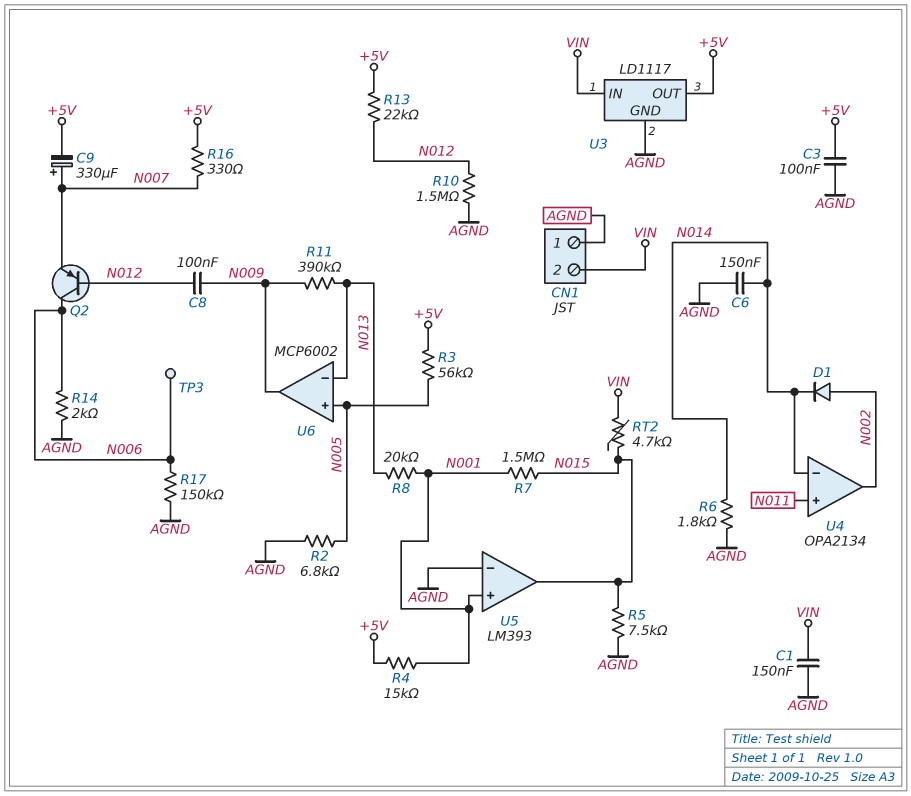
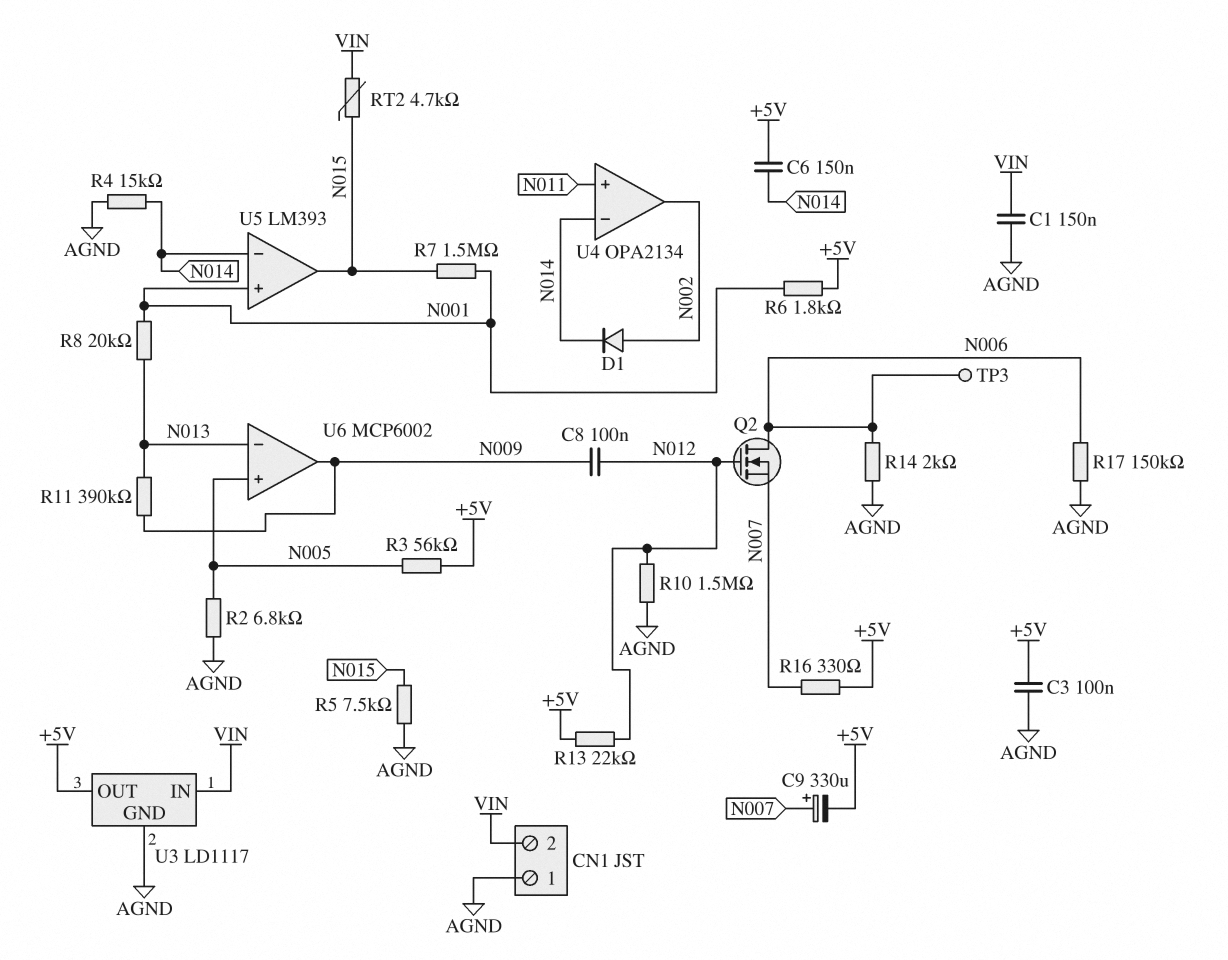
C6: 150nF (AGND, N014) -> 150nF (+5V, N014)
Q2: PNP (B N012, C N006, E N007) -> NMOS (G N012, D N006, S N007)
R4: 15k (+5V, N001) -> 15k (AGND, N014)
R6: 1.8k (AGND, N014) -> 1.8k (+5V, N001)
U5 pin in-: AGND -> N014

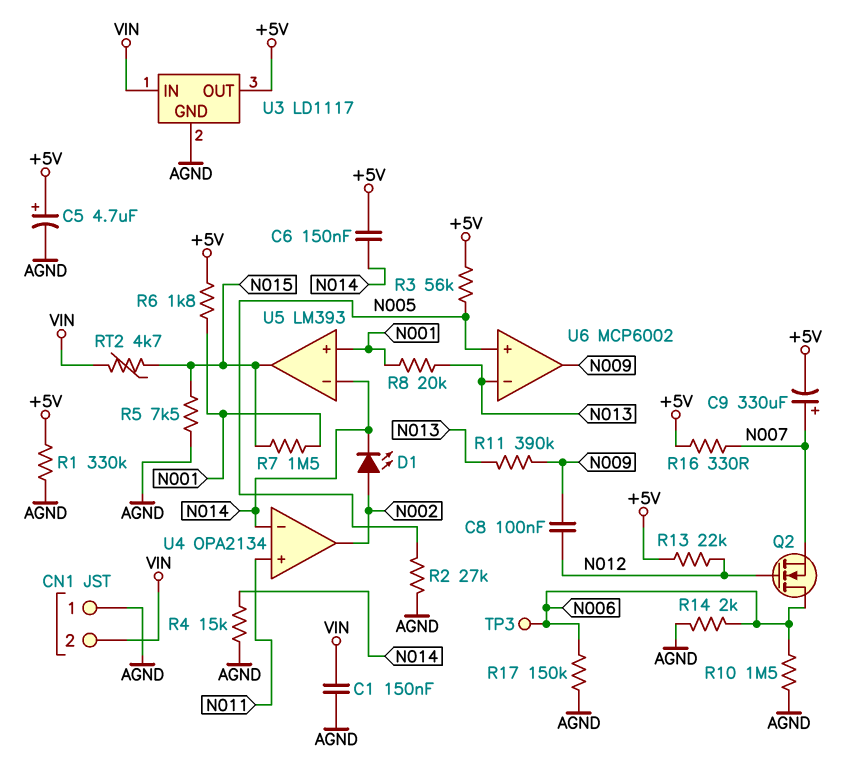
C3: 100nF (+5V, AGND) -> none
C5: none -> 4.7uF (plus +5V, minus AGND)
D1: diode (A N002, K N014) -> LED (A N002, K N014)
R1: none -> 330k (+5V, AGND)
R2: 6.8k (AGND, N005) -> 27k (AGND, N005)
R10: 1.5M (AGND, N012) -> 1.5M (AGND, N006)

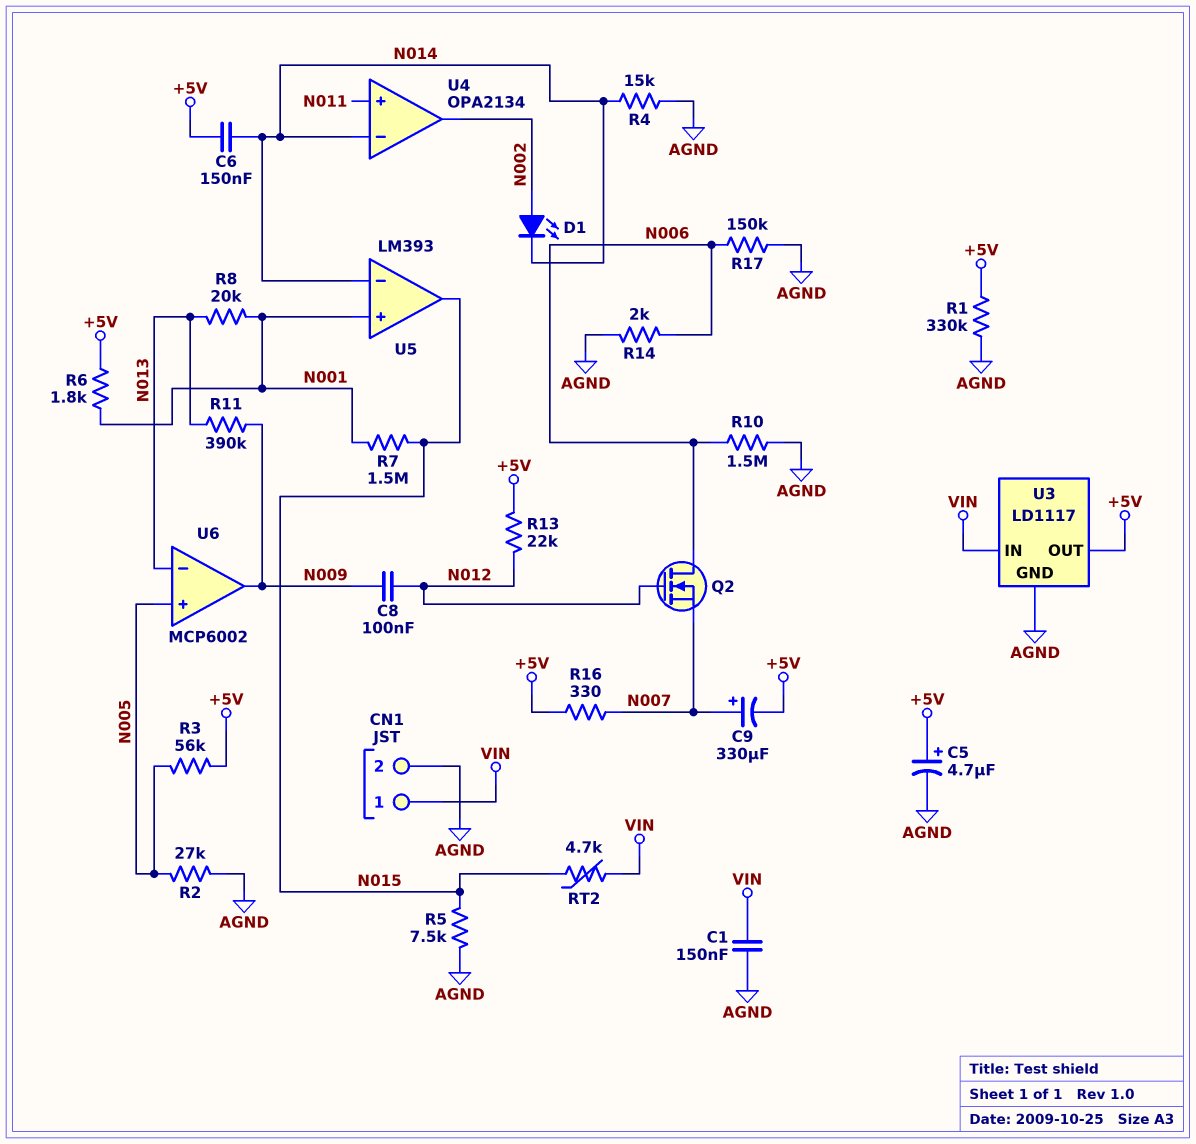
CN1 pin 1: AGND -> VIN
CN1 pin 2: VIN -> AGND
TP3: test point (N006) -> none

